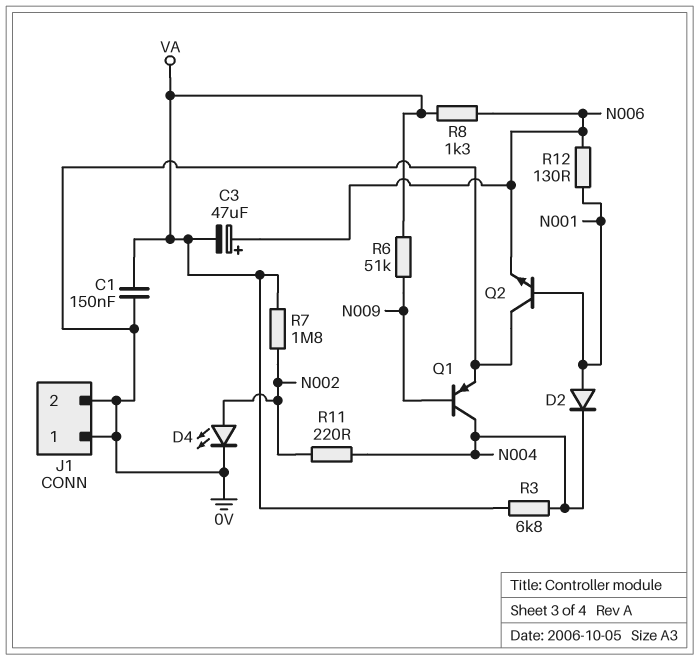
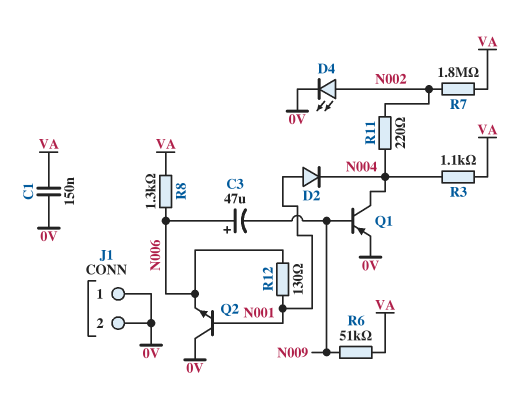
C3: 47uF (plus N006, minus VA) -> 47uF (plus N006, minus N009)
R3: 6.8k (N004, VA) -> 1.1k (N004, VA)

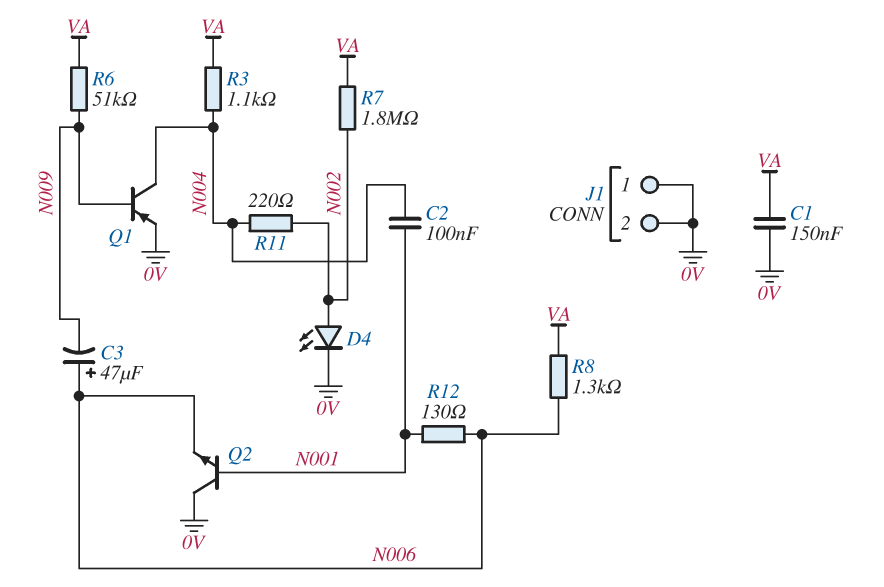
C2: none -> 100nF (N001, N004)
D2: diode (A N001, K N004) -> none

